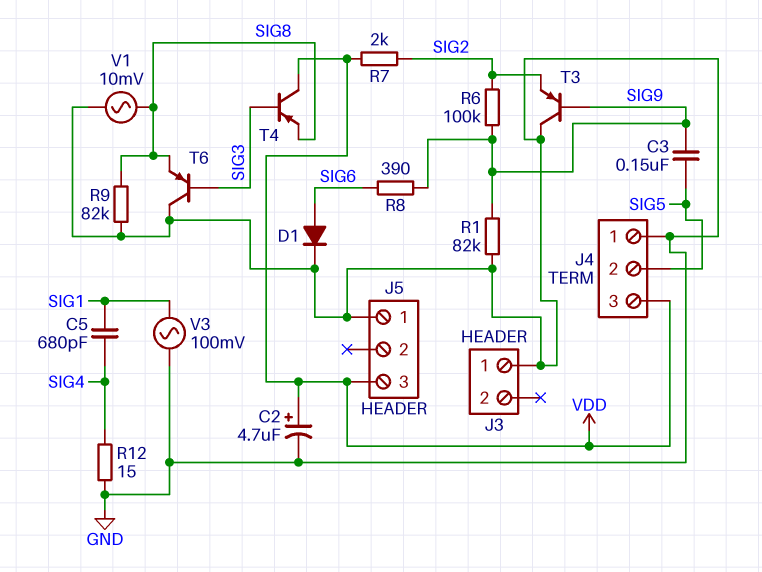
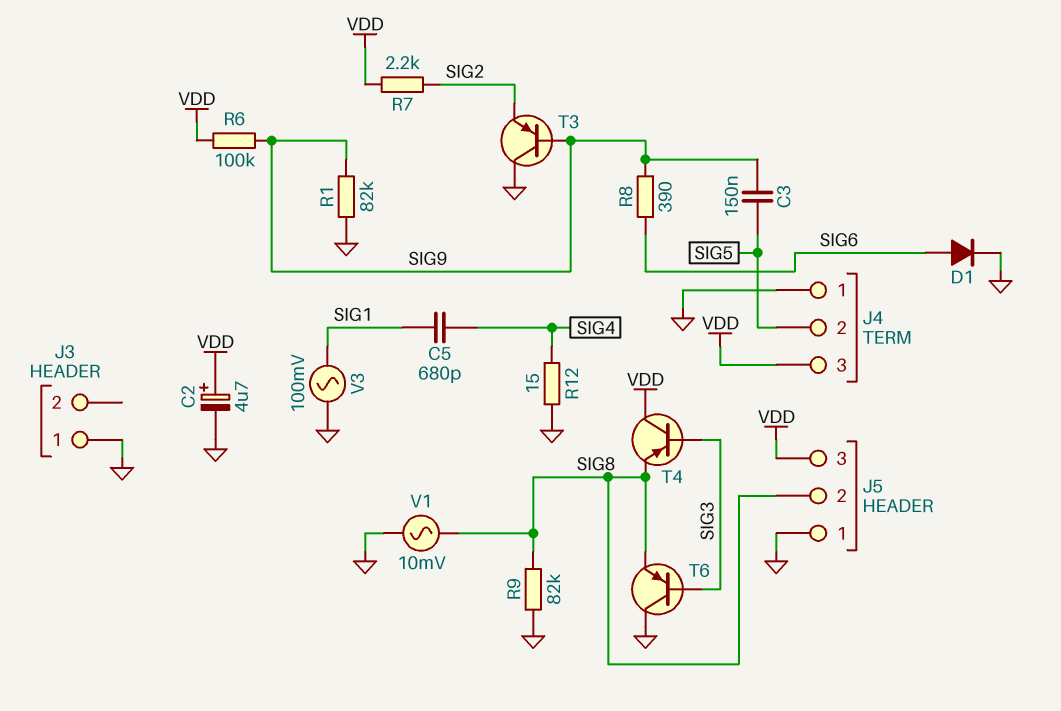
J5 pin 2: none -> SIG8
R6: 100k (SIG2, SIG9) -> 100k (SIG9, VDD)
R7: 2k (SIG2, VDD) -> 2.2k (SIG2, VDD)

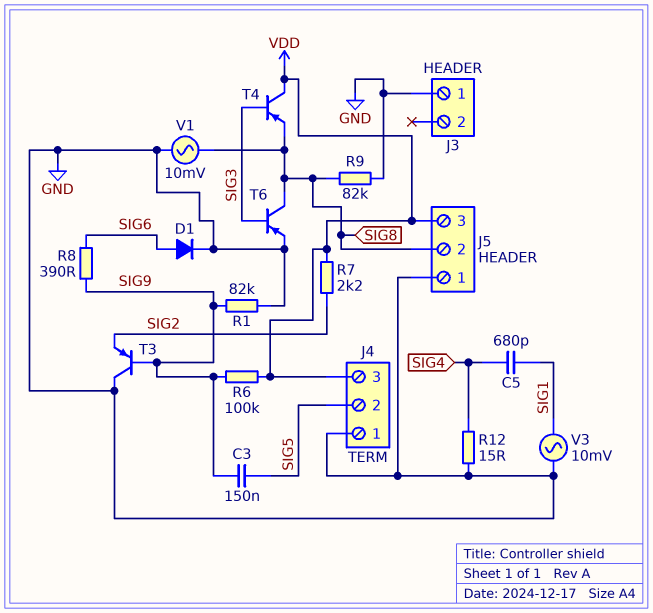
C2: 4.7uF (plus VDD, minus GND) -> none
T6: PNP (B SIG3, C GND, E SIG8) -> PNP (B SIG3, C SIG8, E GND)
V3: AC 100mV (GND, SIG1) -> AC 10mV (GND, SIG1)

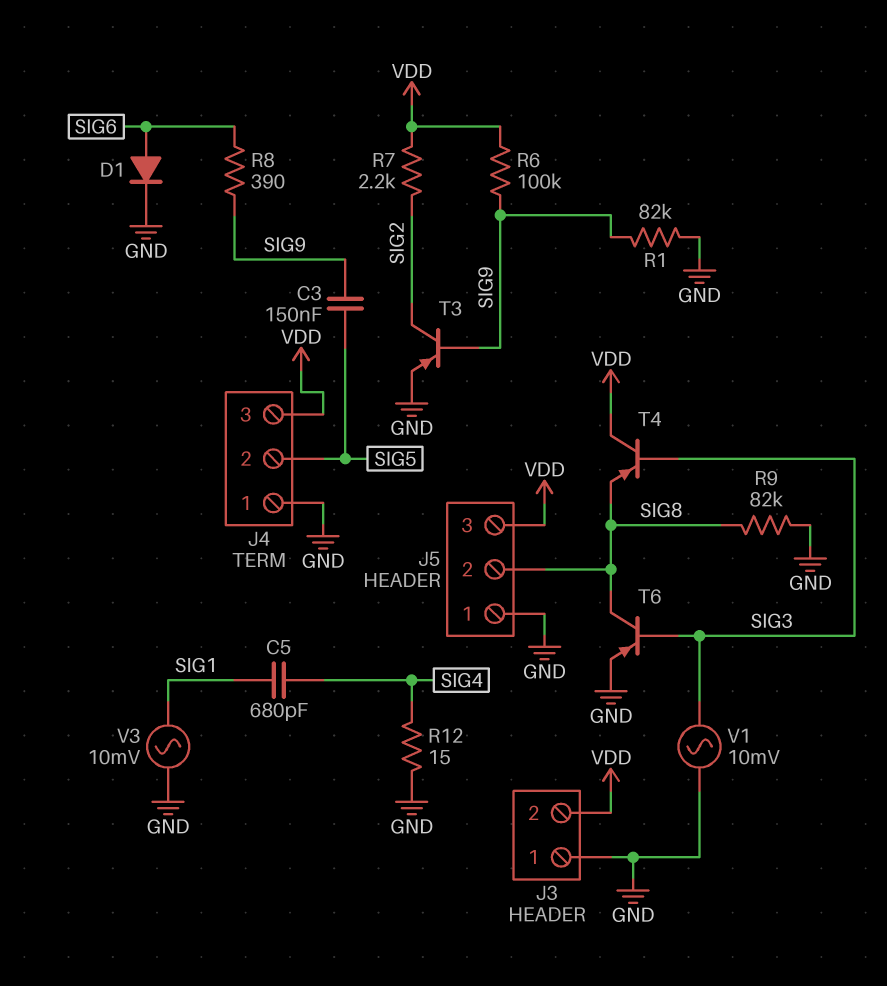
J3 pin 2: none -> VDD
T3: PNP (B SIG9, C GND, E SIG2) -> PNP (B SIG9, C SIG2, E GND)
V1: AC 10mV (GND, SIG8) -> AC 10mV (GND, SIG3)

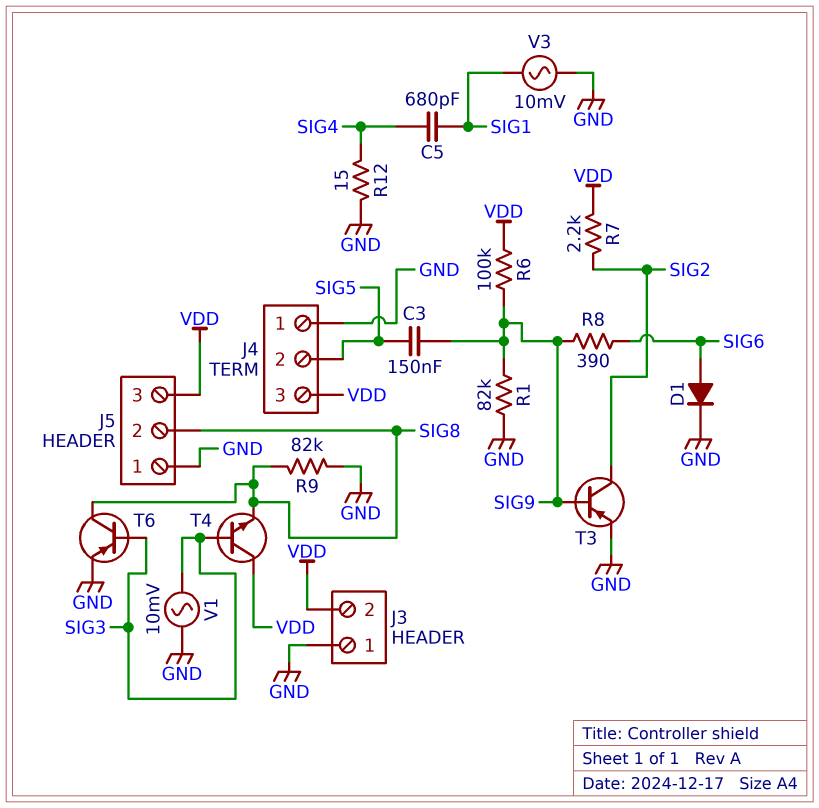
T4: PNP (B SIG3, C VDD, E SIG8) -> NPN (B SIG3, C VDD, E SIG8)

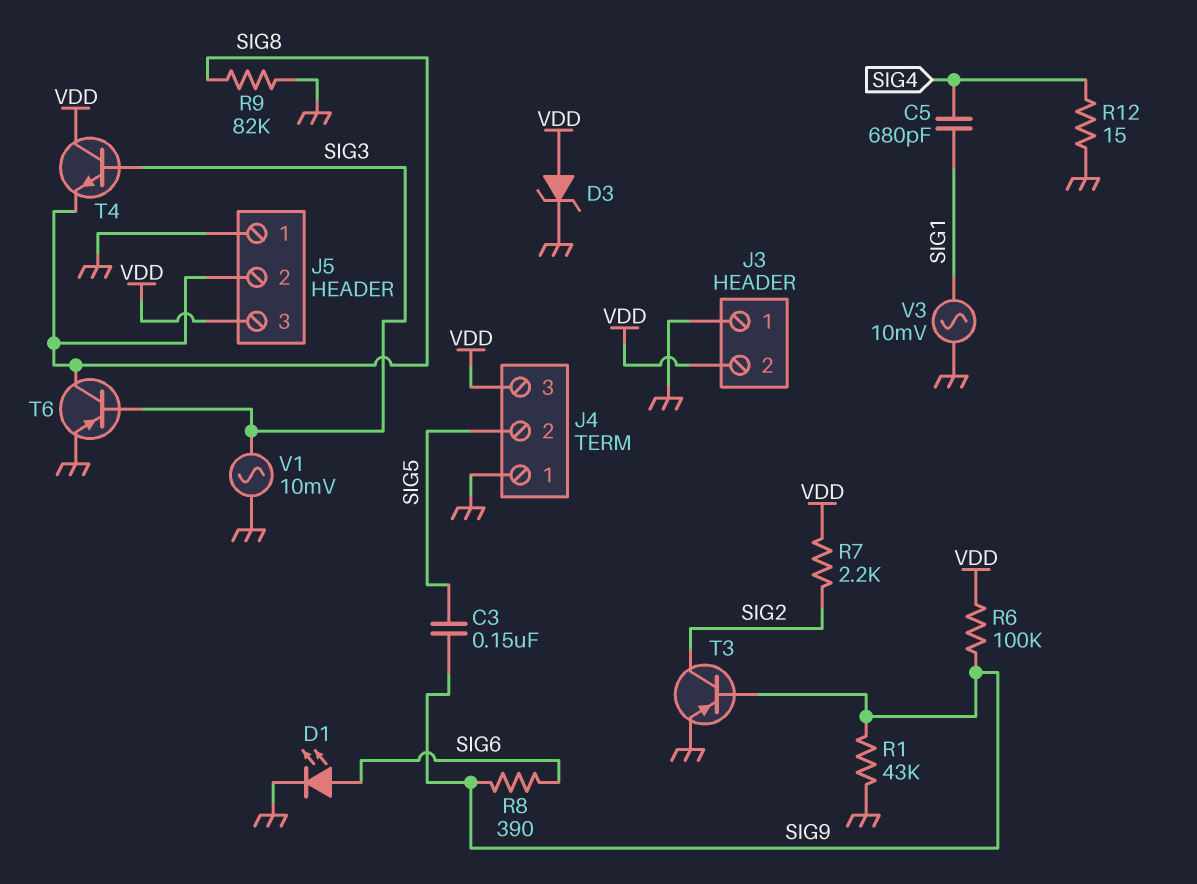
D1: diode (A SIG6, K GND) -> LED (A SIG6, K GND)
D3: none -> zener (A VDD, K GND)
R1: 82k (GND, SIG9) -> 43k (GND, SIG9)

